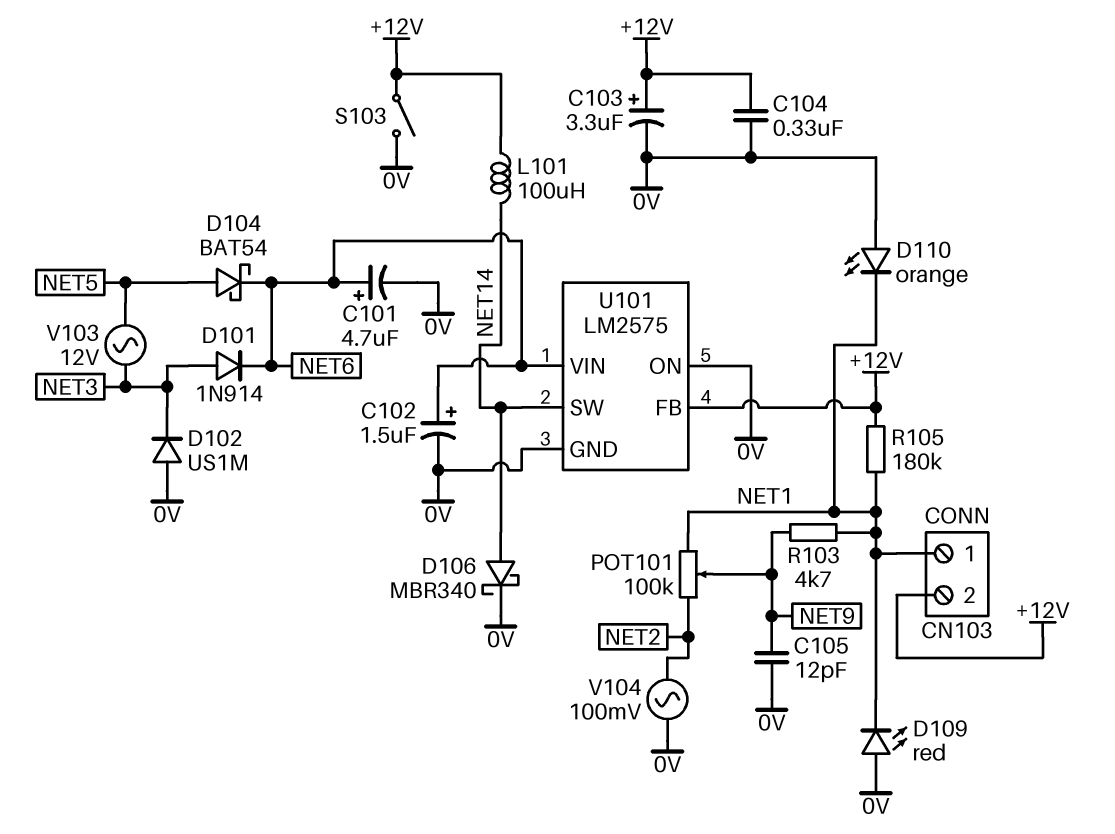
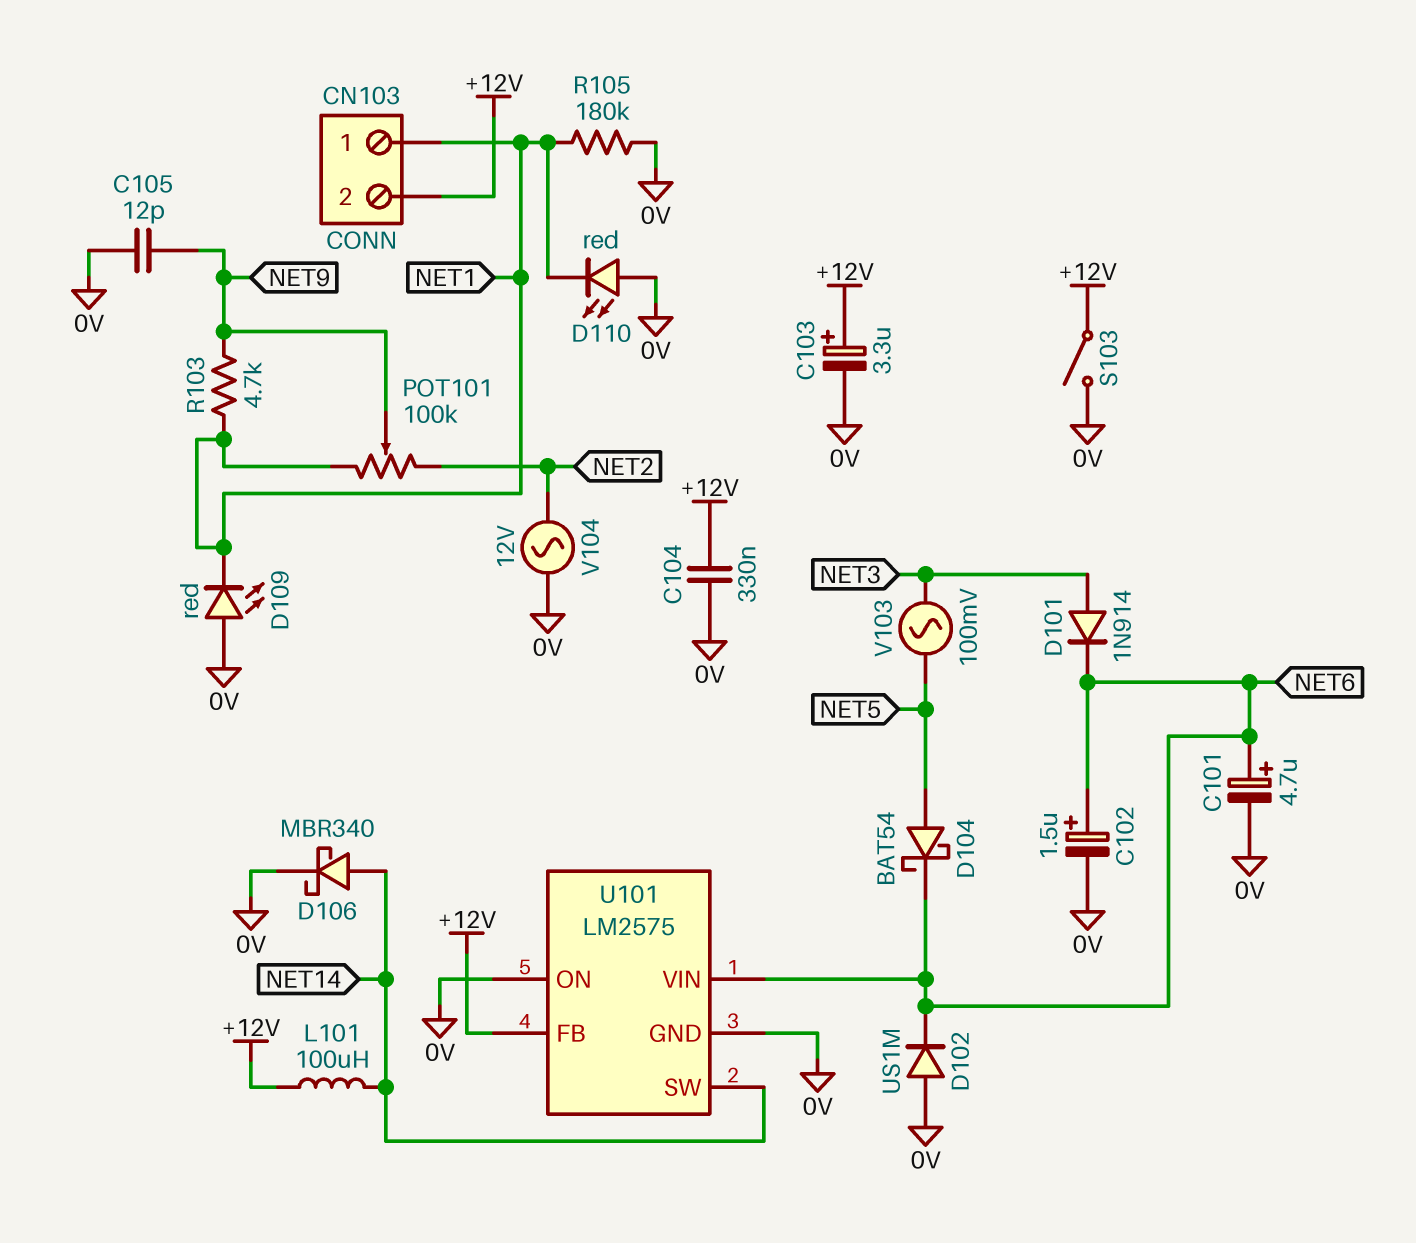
D102: diode US1M (A 0V, K NET3) -> diode US1M (A 0V, K NET6)
D110: LED orange (A 0V, K NET1) -> LED red (A 0V, K NET1)
R105: 180k (+12V, NET1) -> 180k (0V, NET1)
V103: AC 12V (NET3, NET5) -> AC 100mV (NET3, NET5)
V104: AC 100mV (0V, NET2) -> AC 12V (0V, NET2)

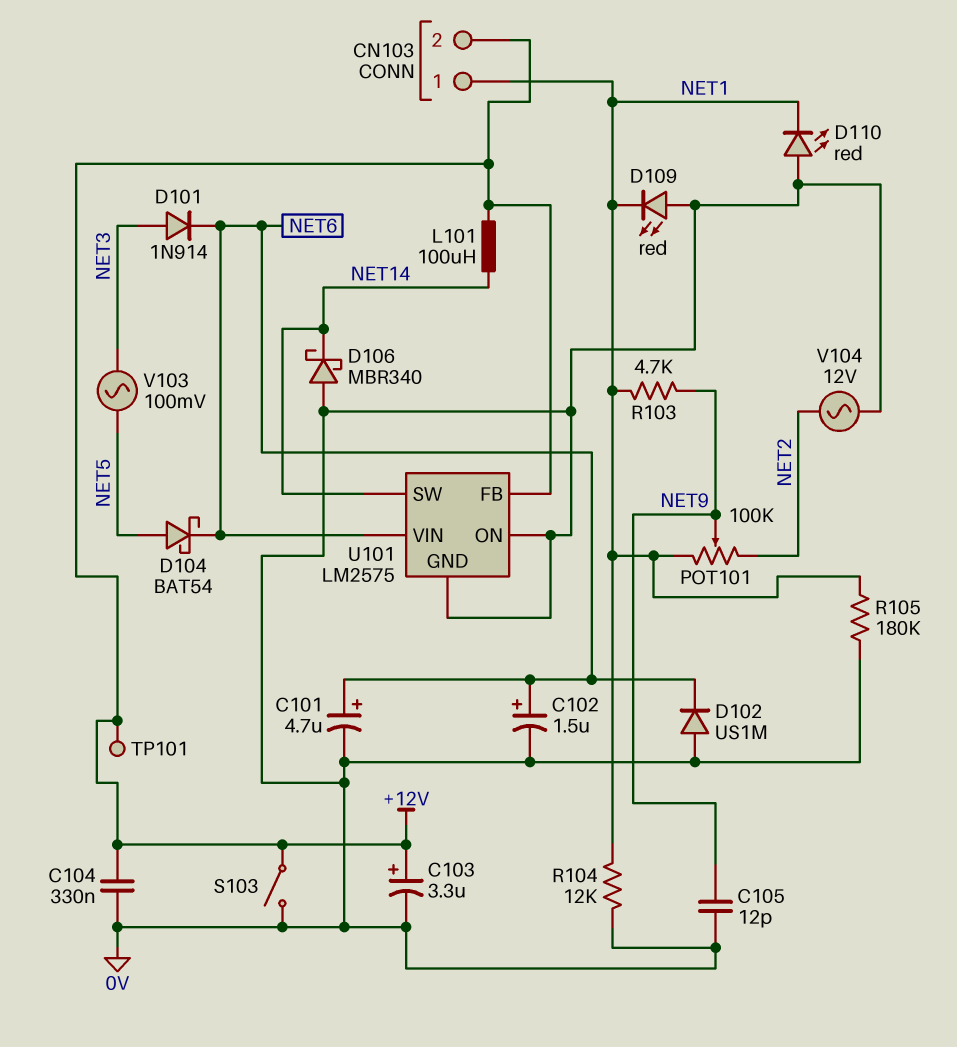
D106: schottky MBR340 (A NET14, K 0V) -> schottky MBR340 (A 0V, K NET14)
R104: none -> 12k (0V, NET1)
TP101: none -> test point (+12V)

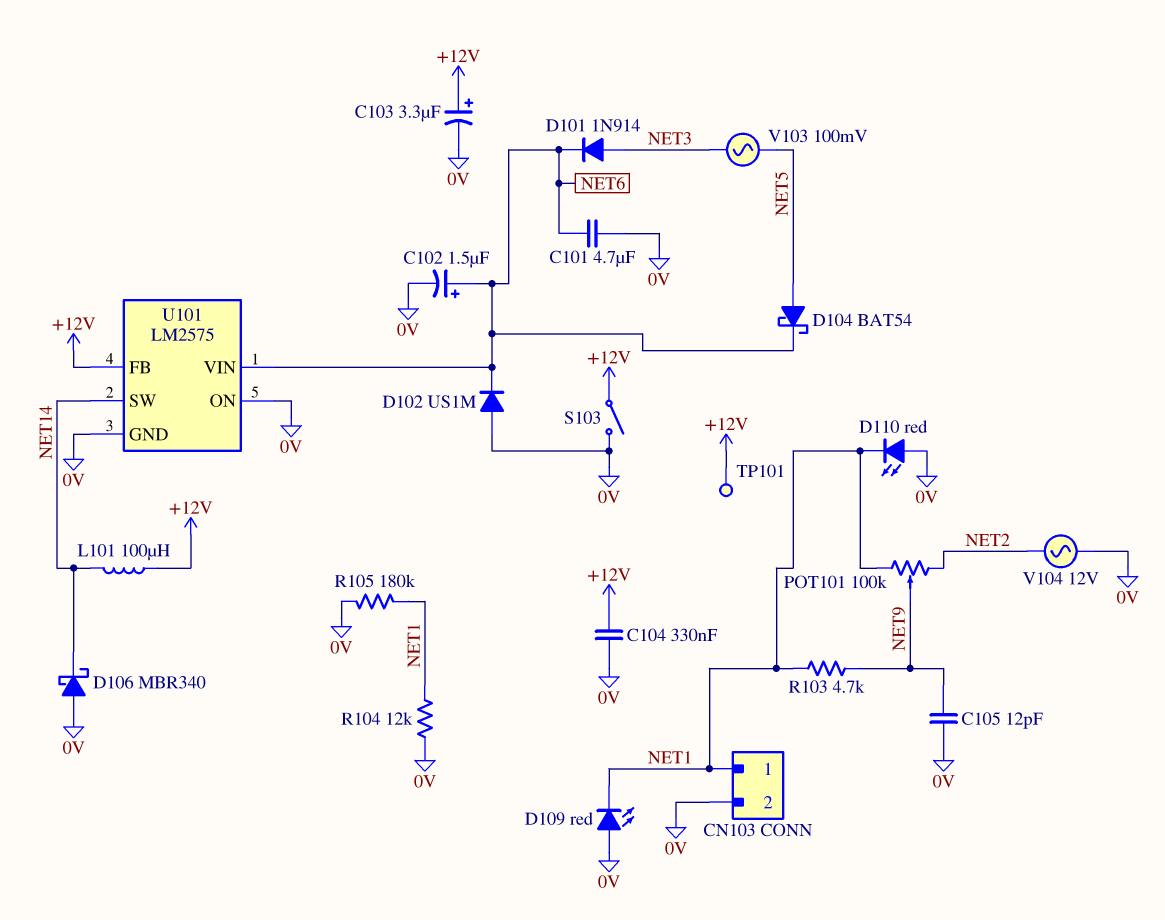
C101: 4.7uF (plus NET6, minus 0V) -> 4.7uF (0V, NET6)
CN103 pin 2: +12V -> 0V

